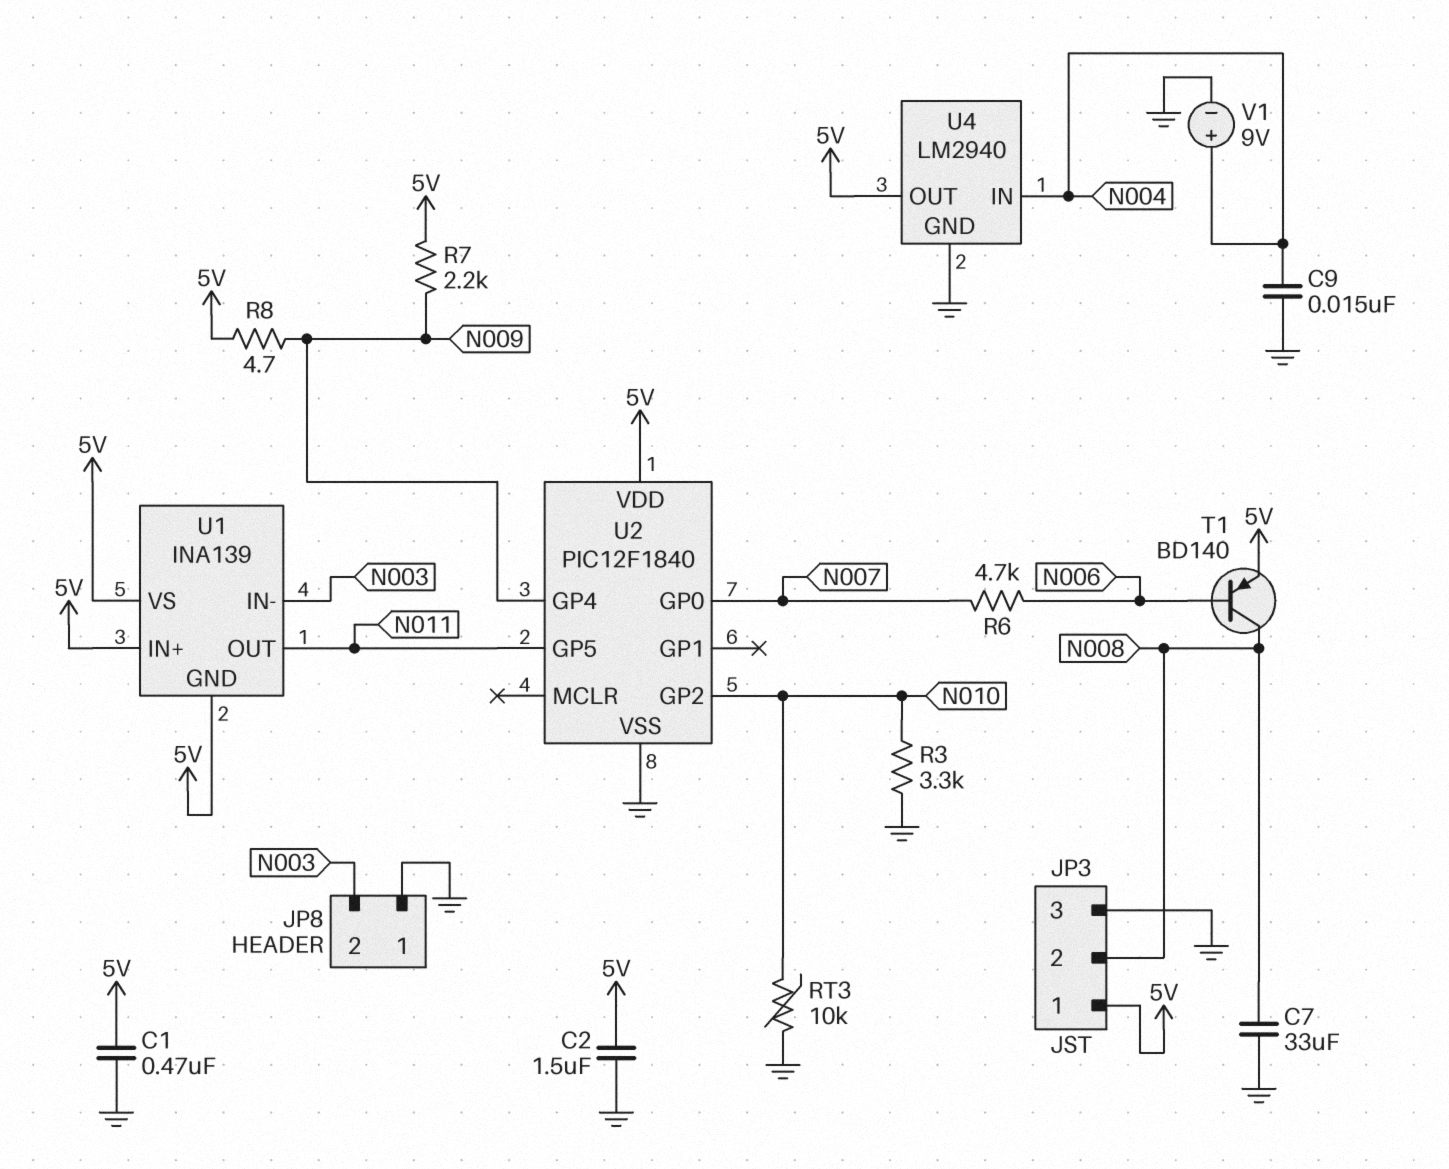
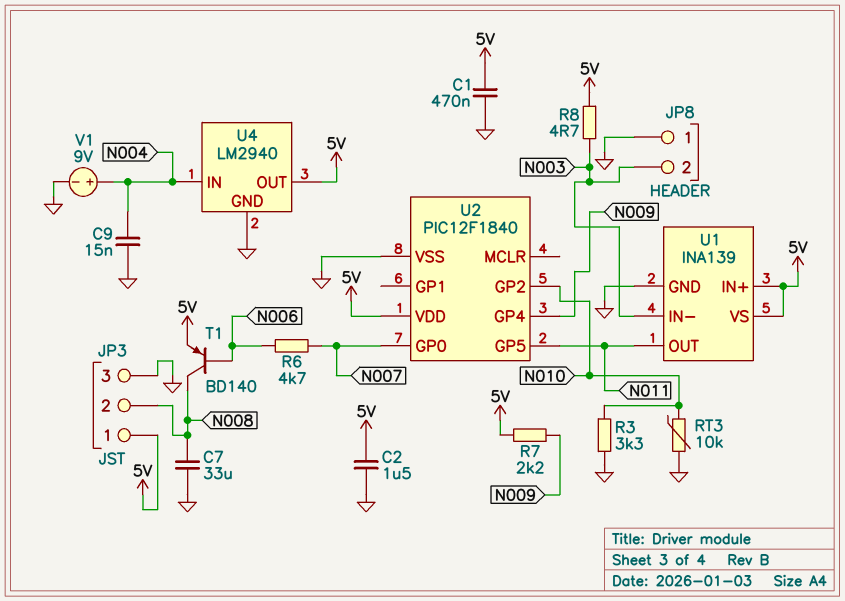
R8: 4.7 (5V, N009) -> 4.7 (5V, N003)
U1 pin GND: 5V -> GND

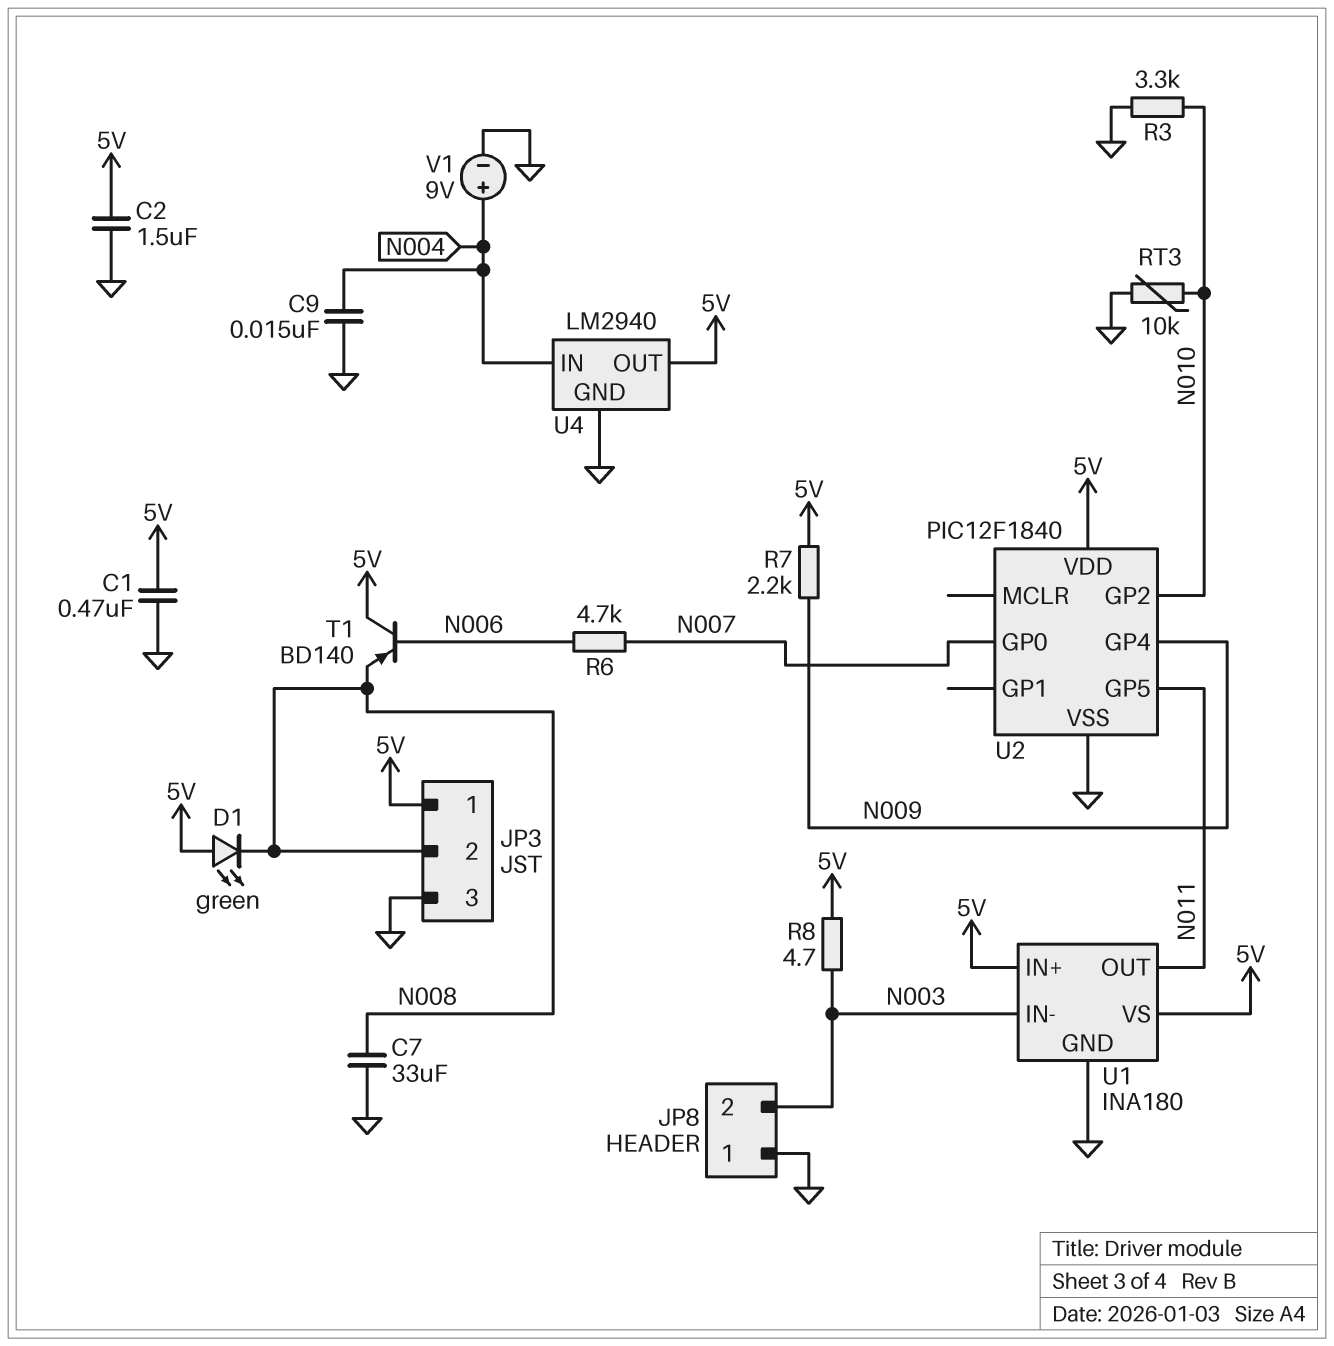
D1: none -> LED green (A 5V, K N008)
T1: PNP BD140 (B N006, C N008, E 5V) -> PNP BD140 (B N006, C 5V, E N008)
U1: INA139 -> INA180

